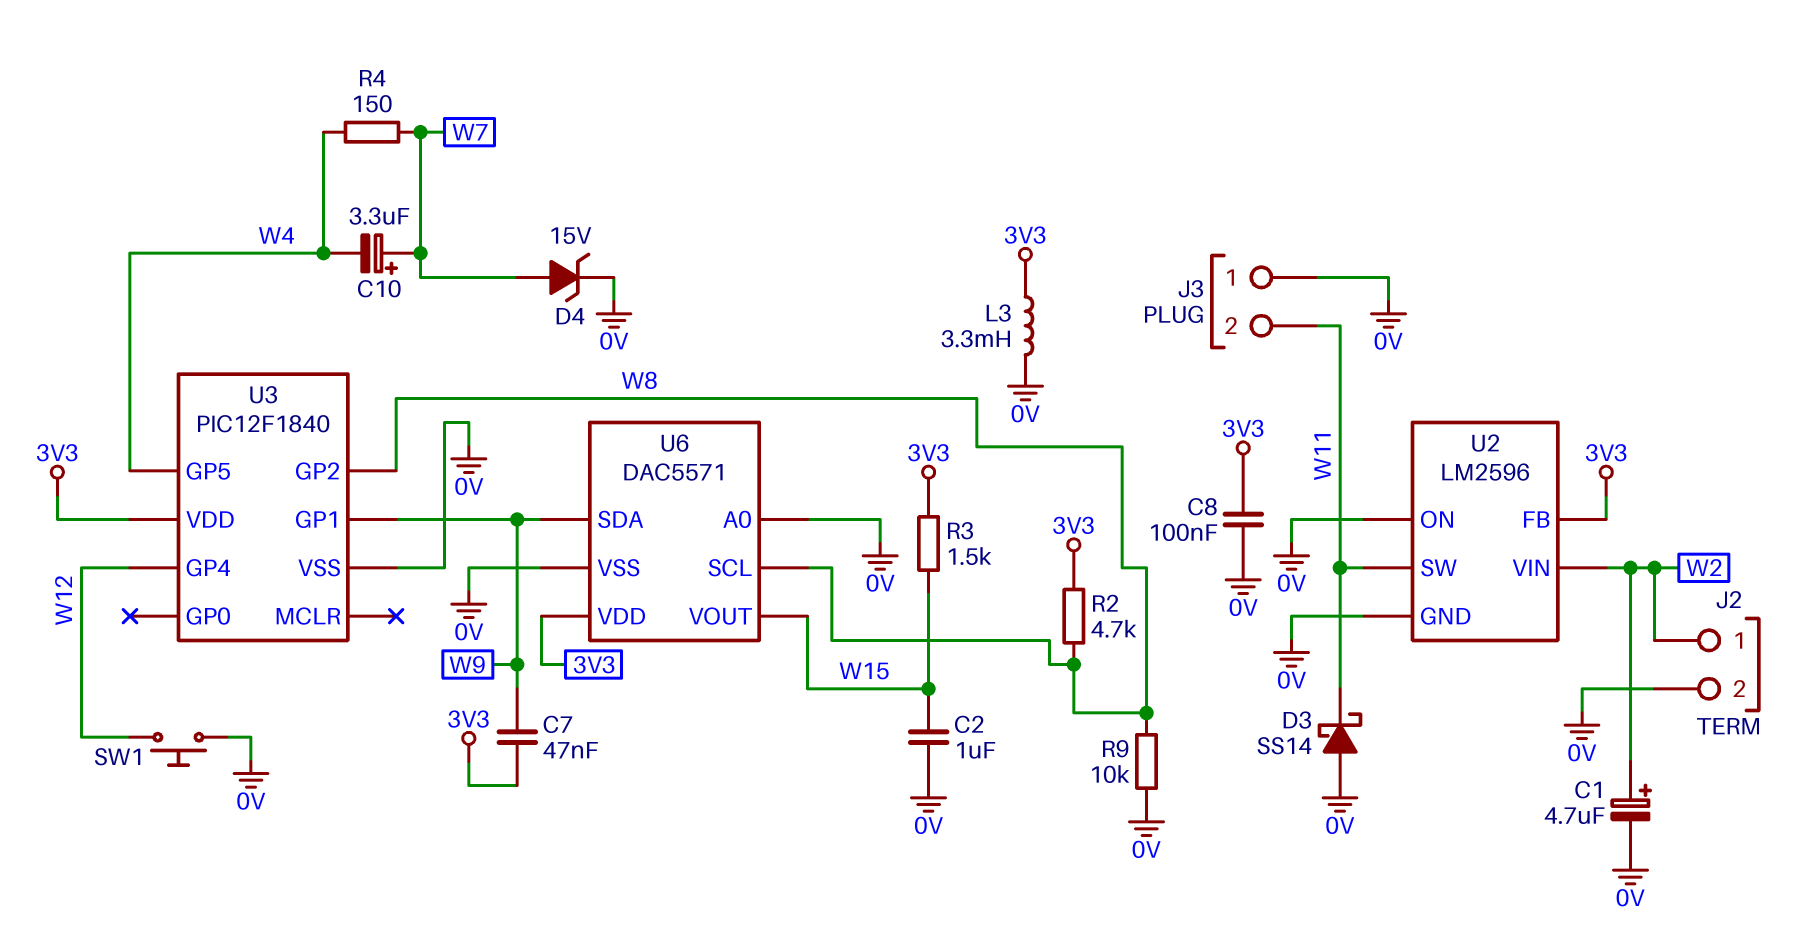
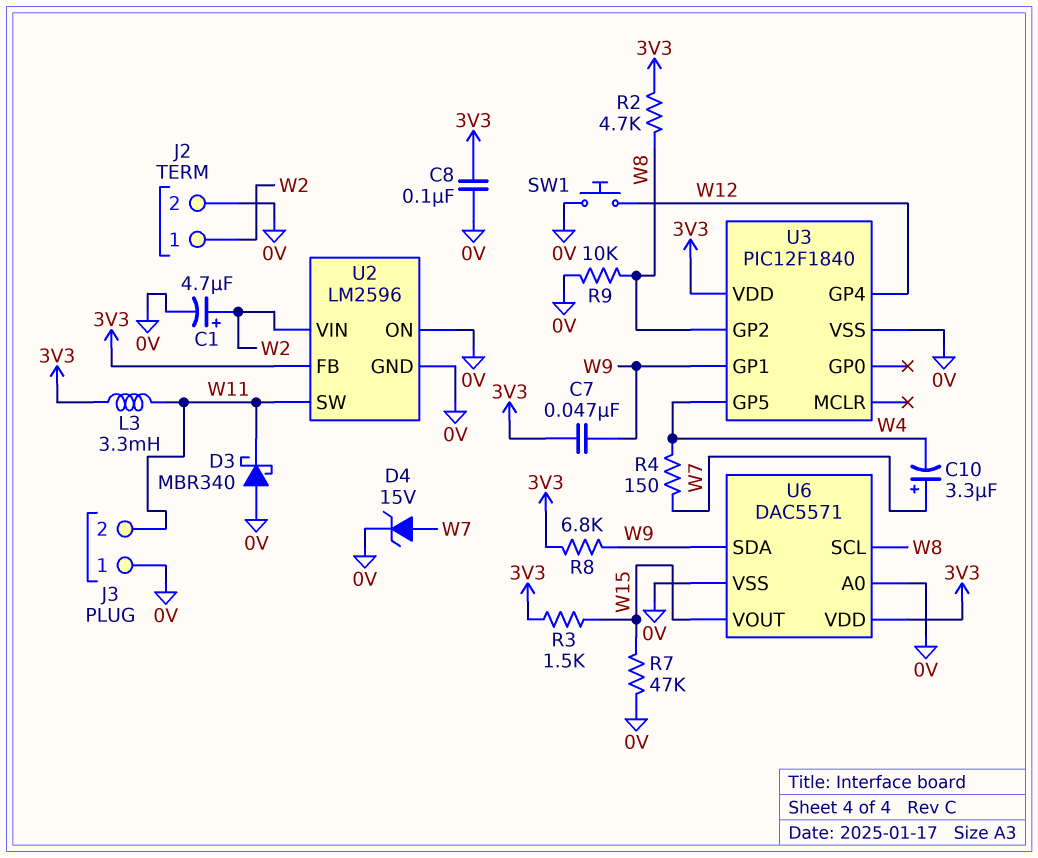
C2: 1uF (0V, W15) -> none
D3: schottky SS14 (A 0V, K W11) -> schottky MBR340 (A 0V, K W11)
L3: 3.3mH (0V, 3V3) -> 3.3mH (3V3, W11)
R7: none -> 47k (0V, W15)
R8: none -> 6.8k (3V3, W9)

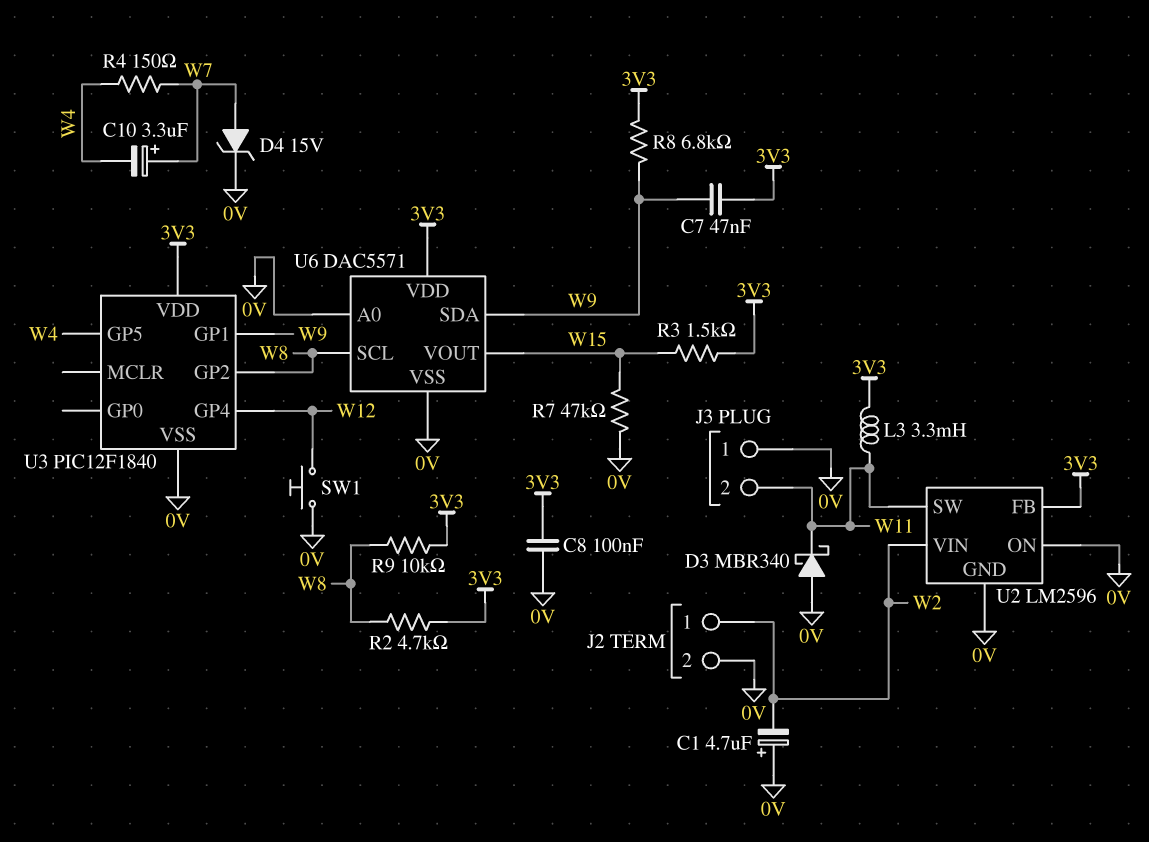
C1: 4.7uF (plus W2, minus 0V) -> 4.7uF (plus 0V, minus W2)
R9: 10k (0V, W8) -> 10k (3V3, W8)

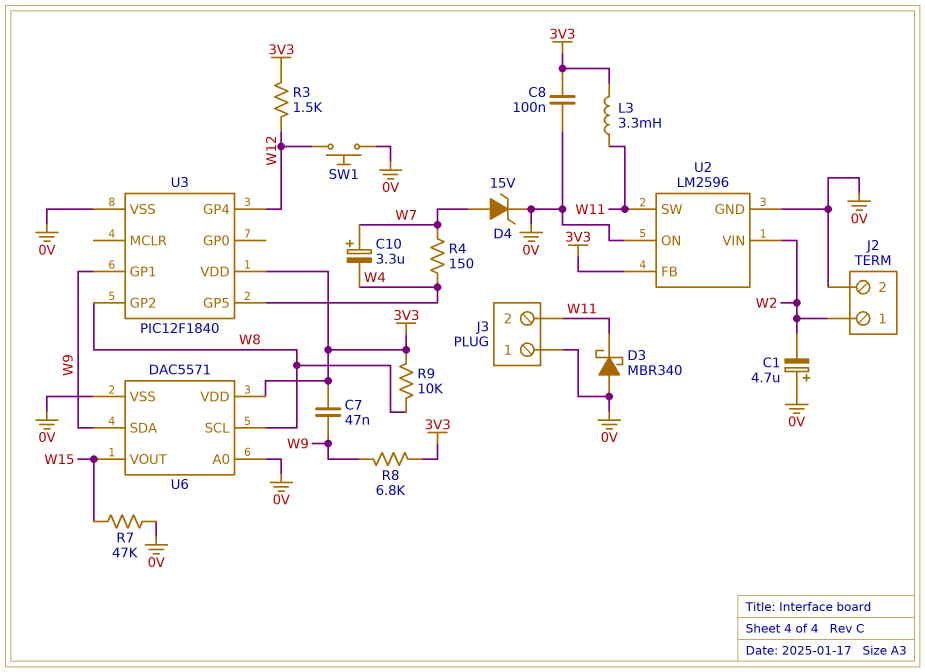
R2: 4.7k (3V3, W8) -> none
R3: 1.5k (3V3, W15) -> 1.5k (3V3, W12)

